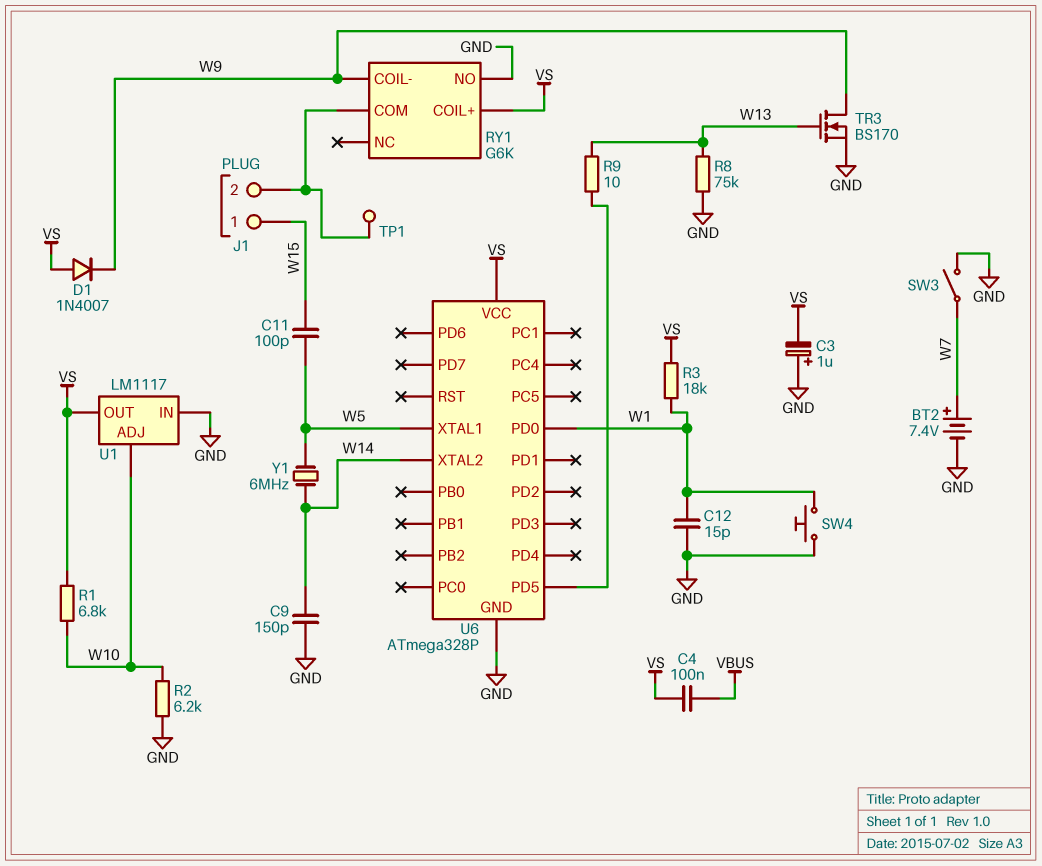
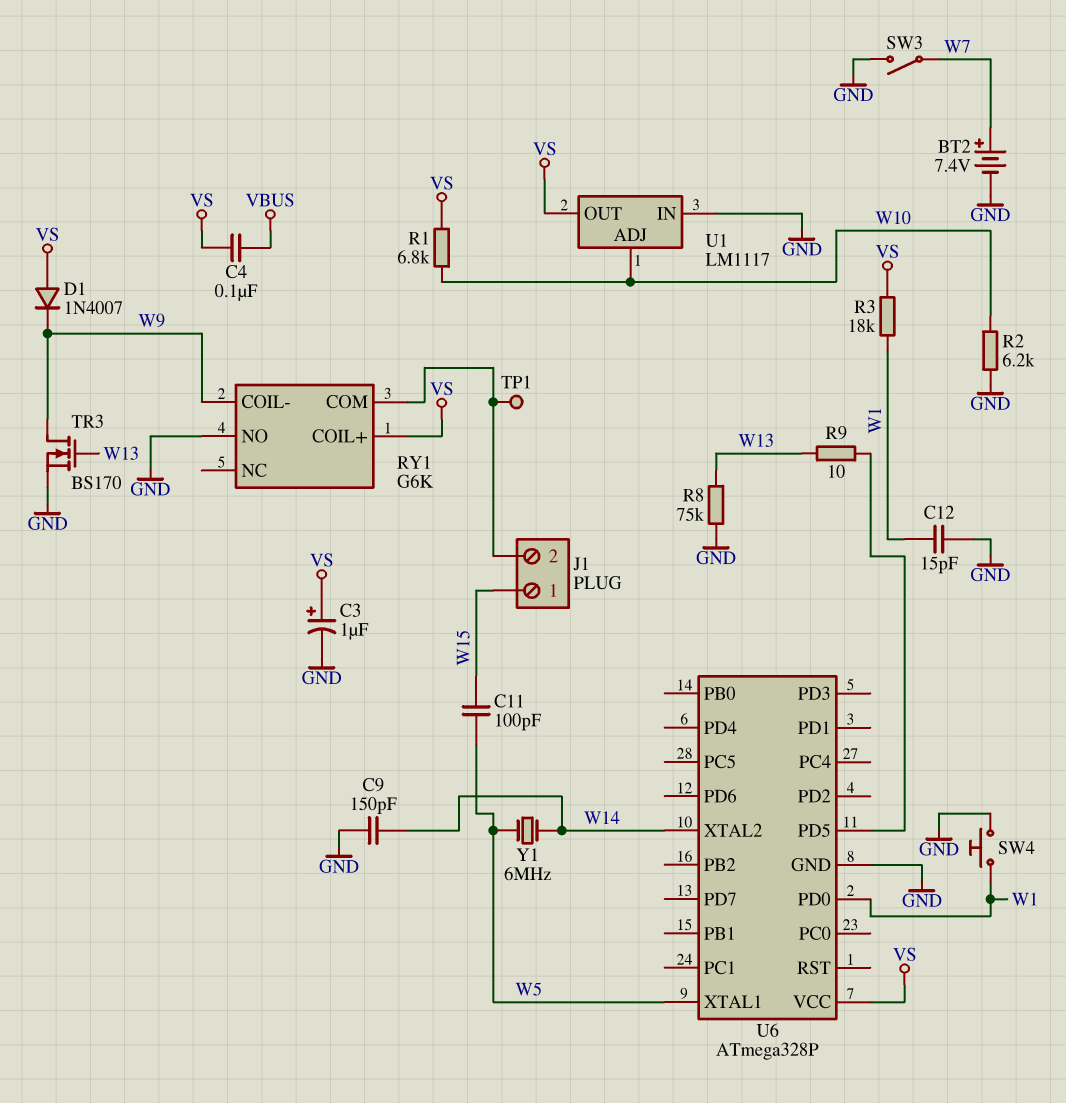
C3: 1uF (plus GND, minus VS) -> 1uF (plus VS, minus GND)

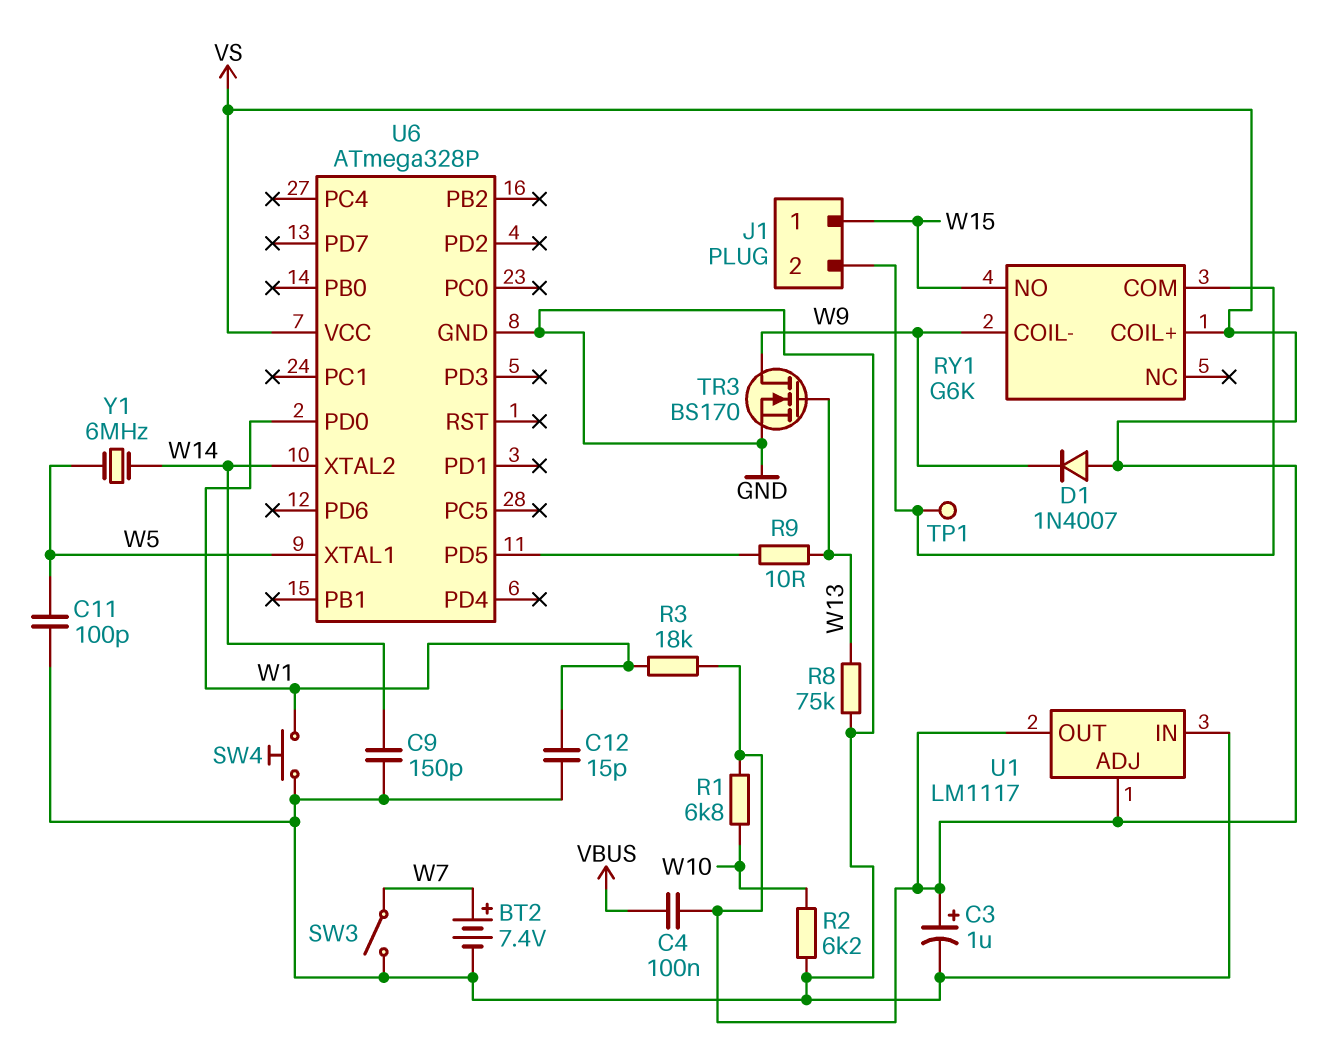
C11: 100pF (W5, W15) -> 100pF (GND, W5)
RY1 pin NO: GND -> W15
U1 pin ADJ: W10 -> VS

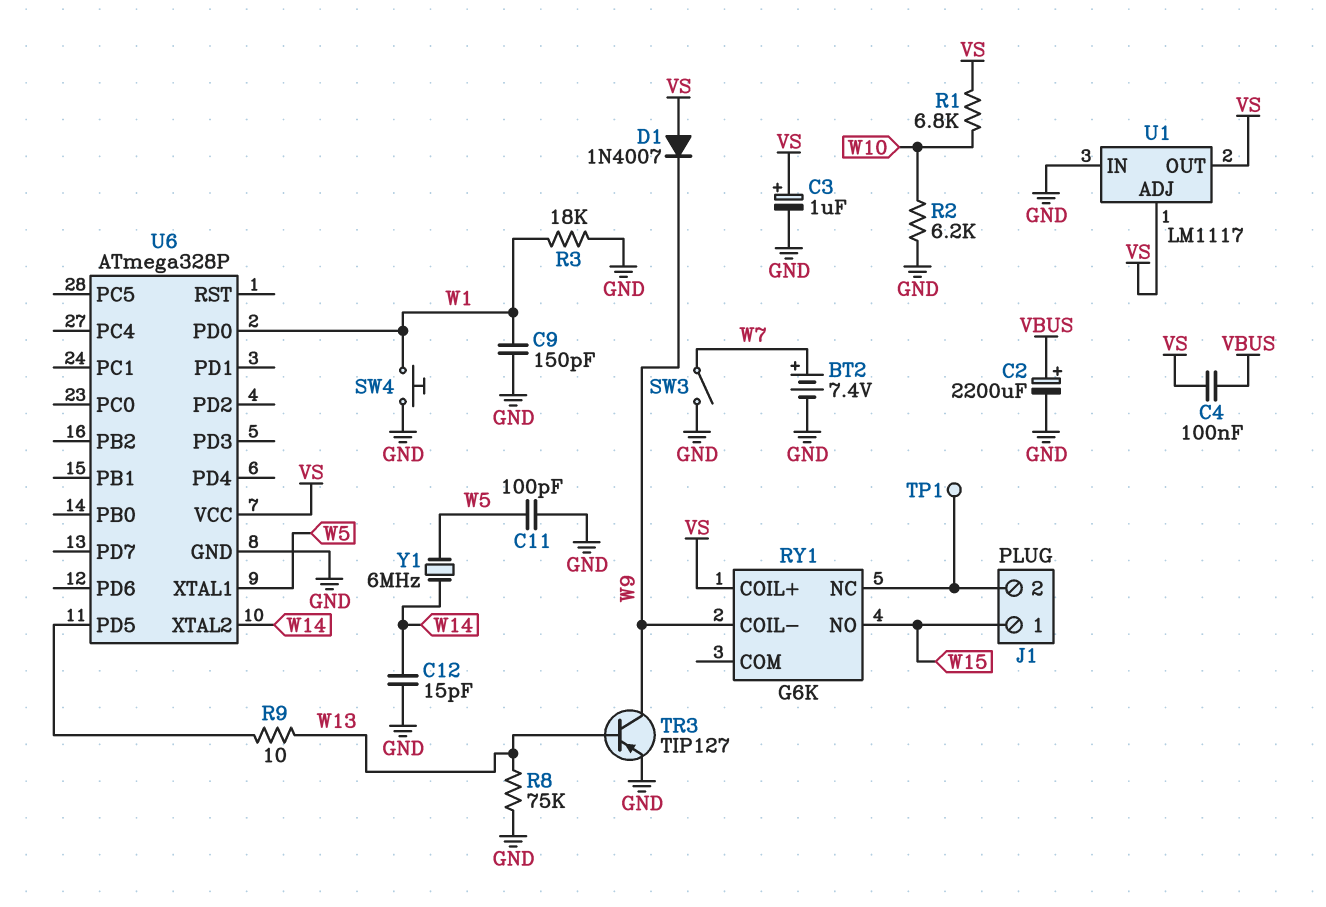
C2: none -> 2200uF (plus VBUS, minus GND)
C9: 150pF (GND, W14) -> 150pF (GND, W1)
C12: 15pF (GND, W1) -> 15pF (GND, W14)
R3: 18k (VS, W1) -> 18k (GND, W1)
RY1 pin COM: J1/2 -> none
RY1 pin NC: none -> J1/2
TR3: NMOS BS170 (G W13, D W9, S GND) -> PNP TIP127 (B W13, C W9, E GND)

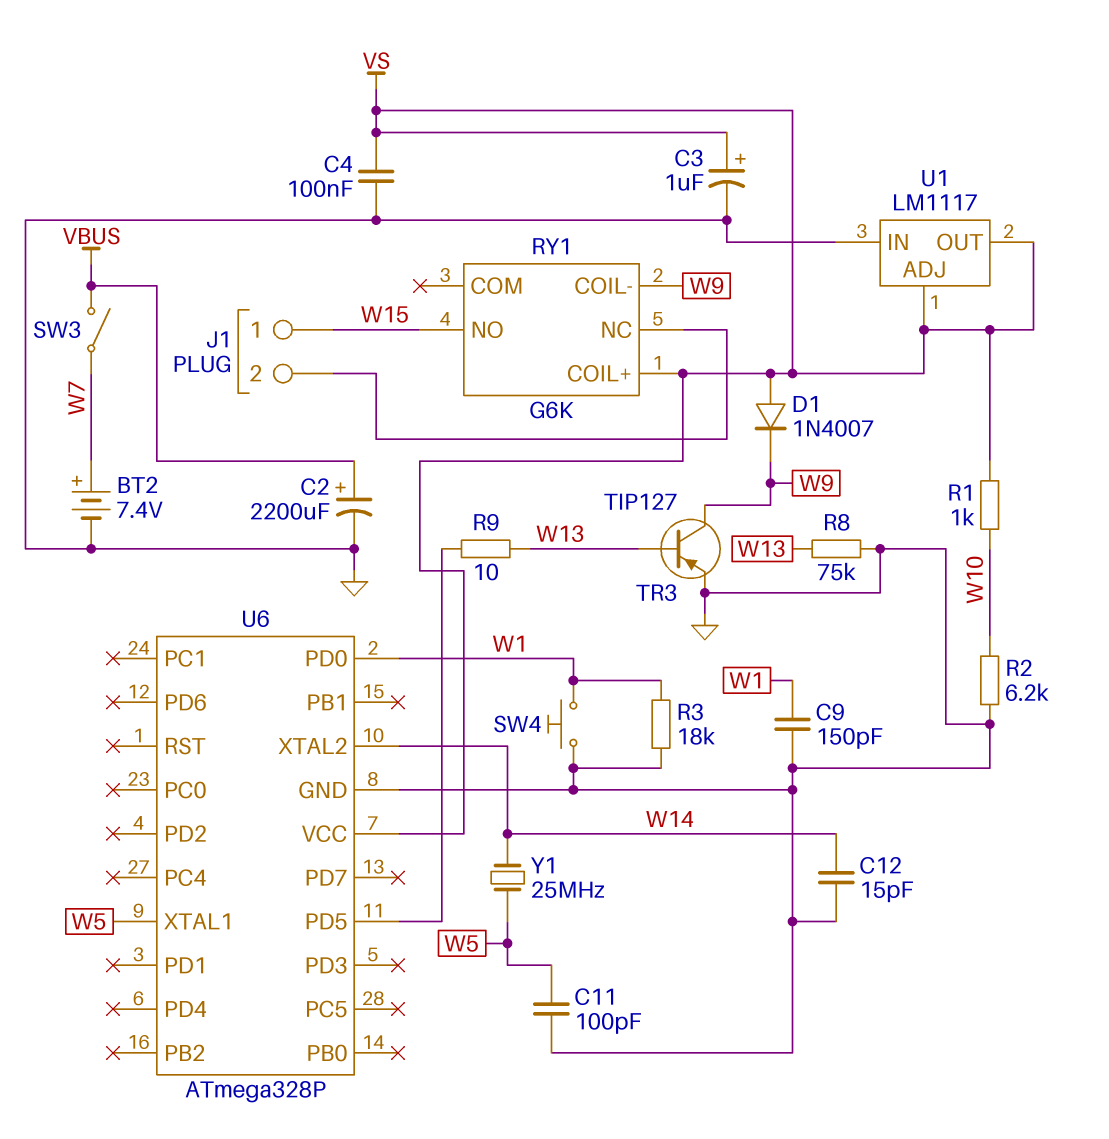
C4: 100nF (VBUS, VS) -> 100nF (GND, VS)
R1: 6.8k (VS, W10) -> 1k (VS, W10)
SW3: switch (GND, W7) -> switch (VBUS, W7)
TP1: test point (J1/2) -> none
Y1: 6MHz (W5, W14) -> 25MHz (W5, W14)

